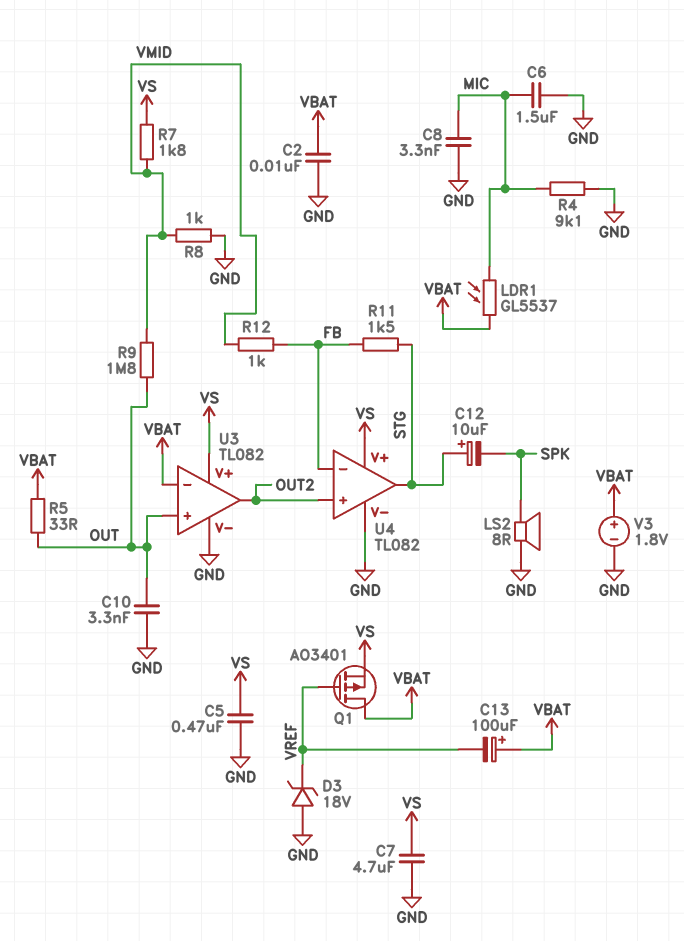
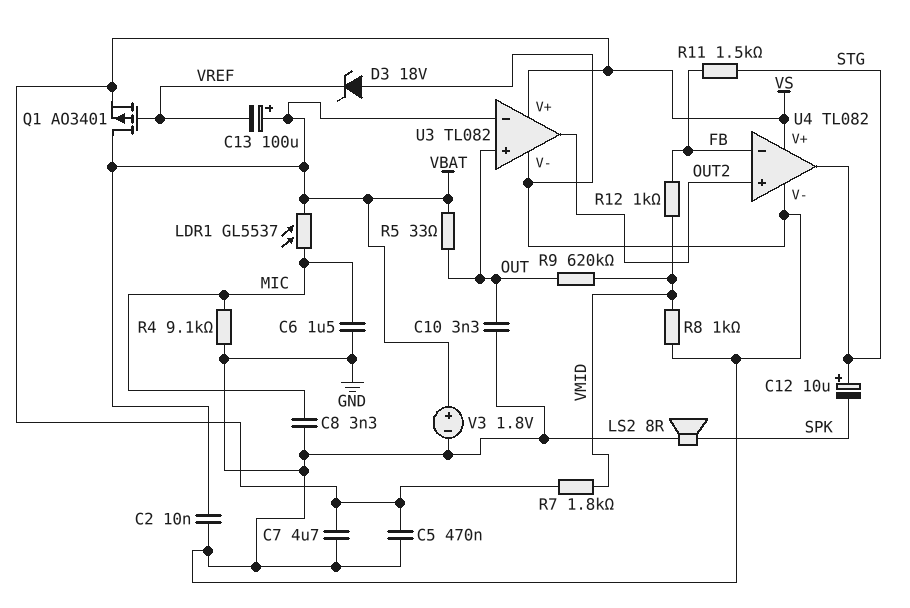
R9: 1.8M (OUT, VMID) -> 620k (OUT, VMID)

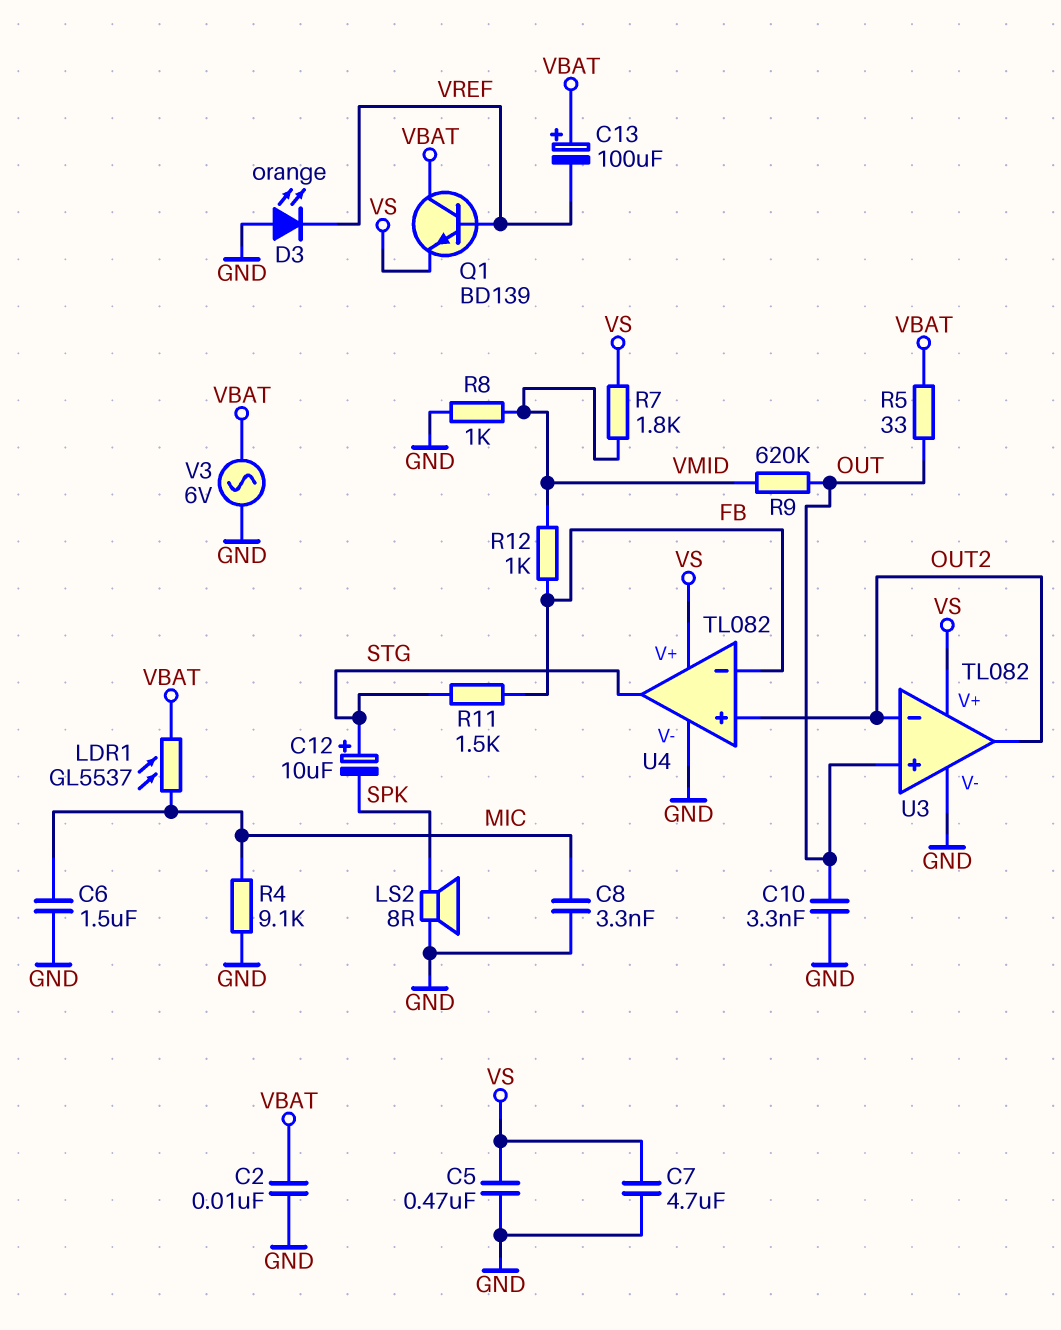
D3: zener 18V (A GND, K VREF) -> LED orange (A GND, K VREF)
Q1: PMOS AO3401 (G VREF, D VBAT, S VS) -> NPN BD139 (B VREF, C VBAT, E VS)
U3 pin in-: VBAT -> OUT2
V3: 1.8V (plus VBAT, minus GND) -> AC 6V (GND, VBAT)

